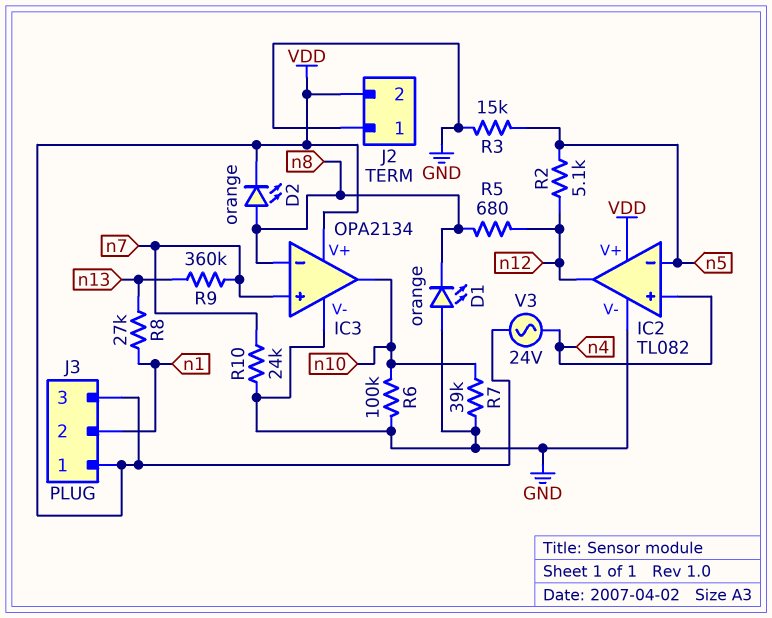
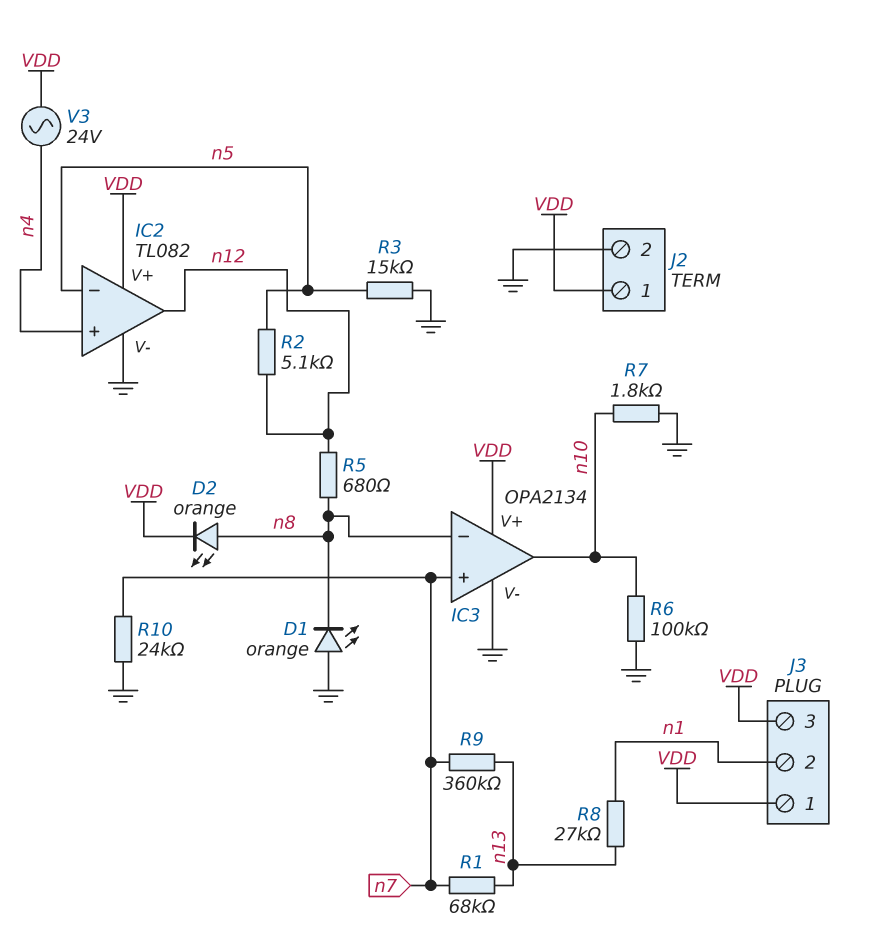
J2 pin 1: GND -> VDD
J2 pin 2: VDD -> GND
R1: none -> 68k (n7, n13)
R7: 39k (GND, n10) -> 1.8k (GND, n10)

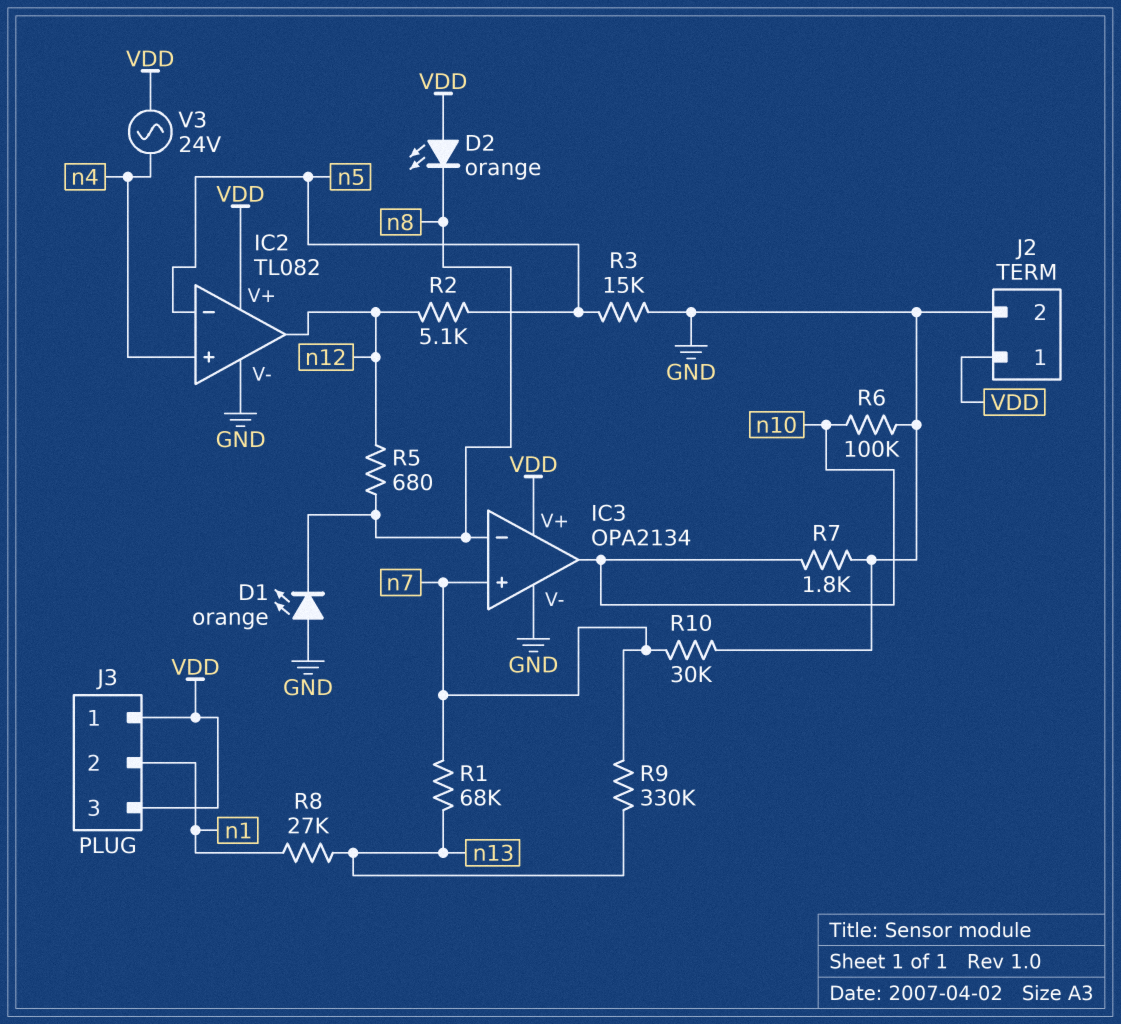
D2: LED orange (A n8, K VDD) -> LED orange (A VDD, K n8)
R9: 360k (n7, n13) -> 330k (n7, n13)
R10: 24k (GND, n7) -> 30k (GND, n7)

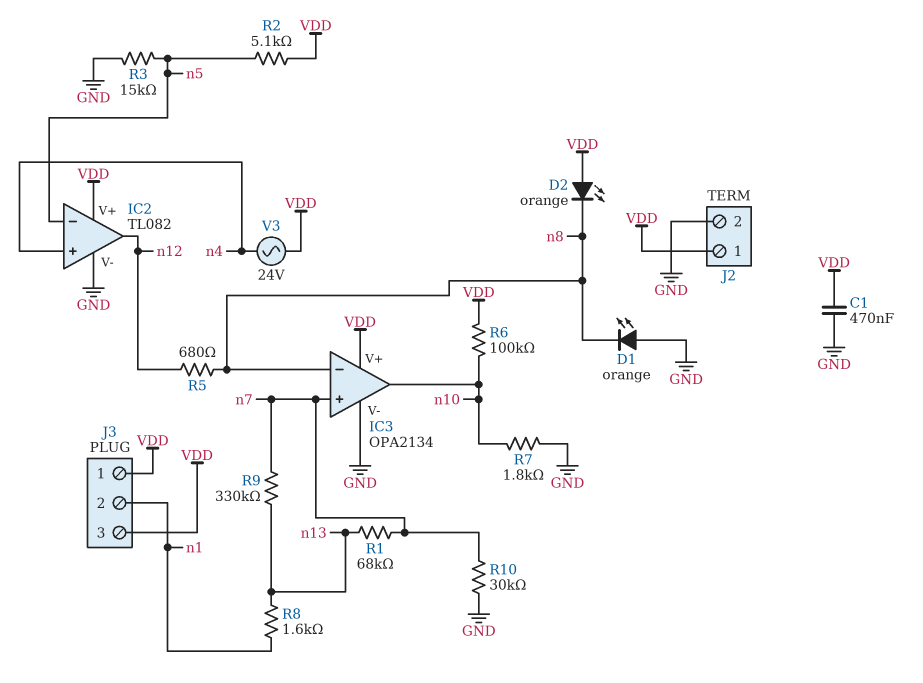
C1: none -> 470nF (GND, VDD)
R2: 5.1k (n5, n12) -> 5.1k (VDD, n5)
R6: 100k (GND, n10) -> 100k (VDD, n10)
R8: 27k (n1, n13) -> 1.6k (n1, n13)

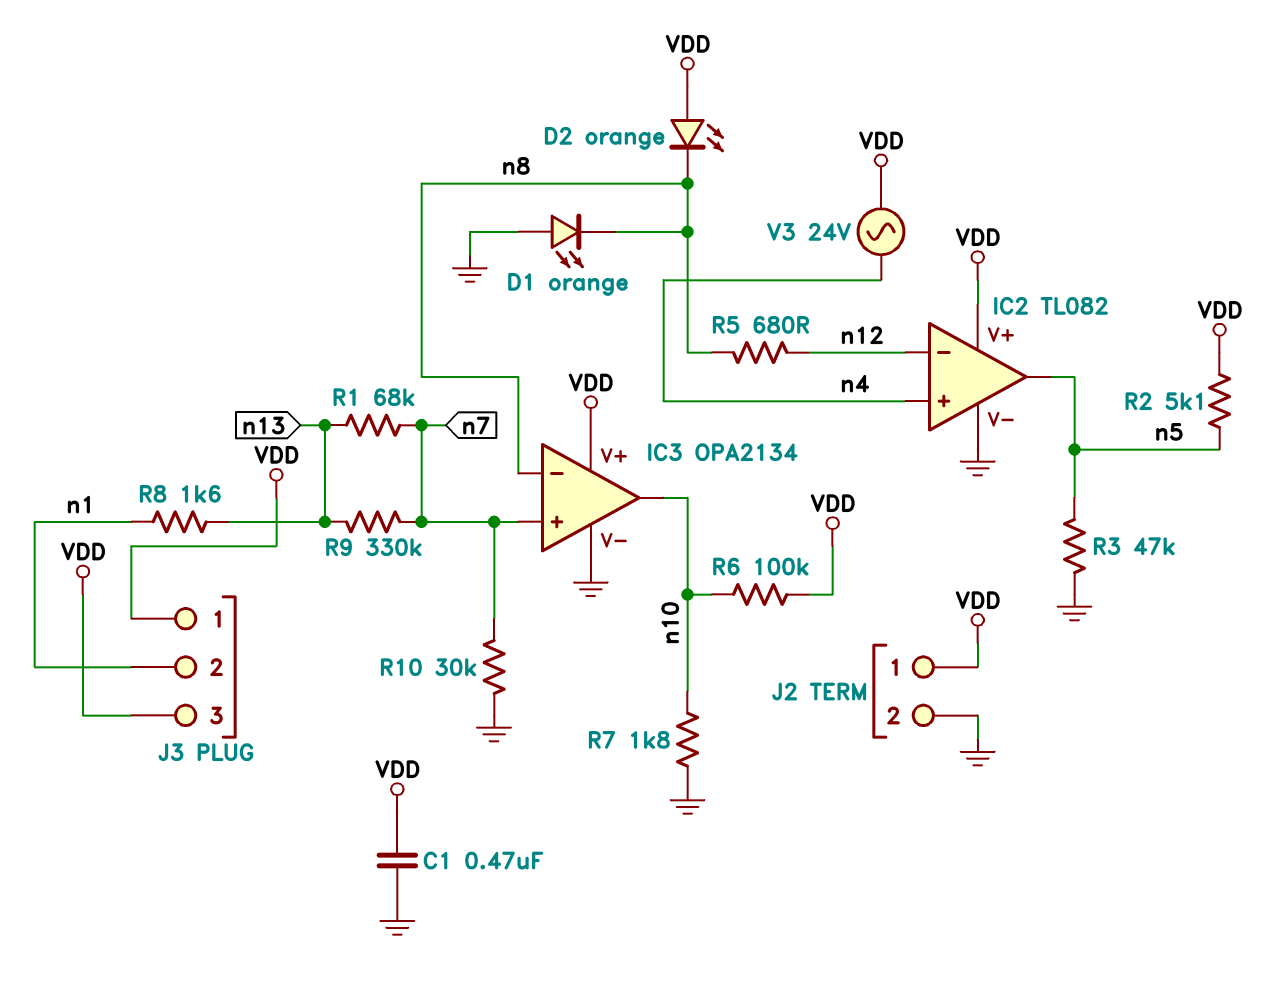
IC2 pin in-: n5 -> n12
IC2 pin out: n12 -> n5
R3: 15k (GND, n5) -> 47k (GND, n5)

